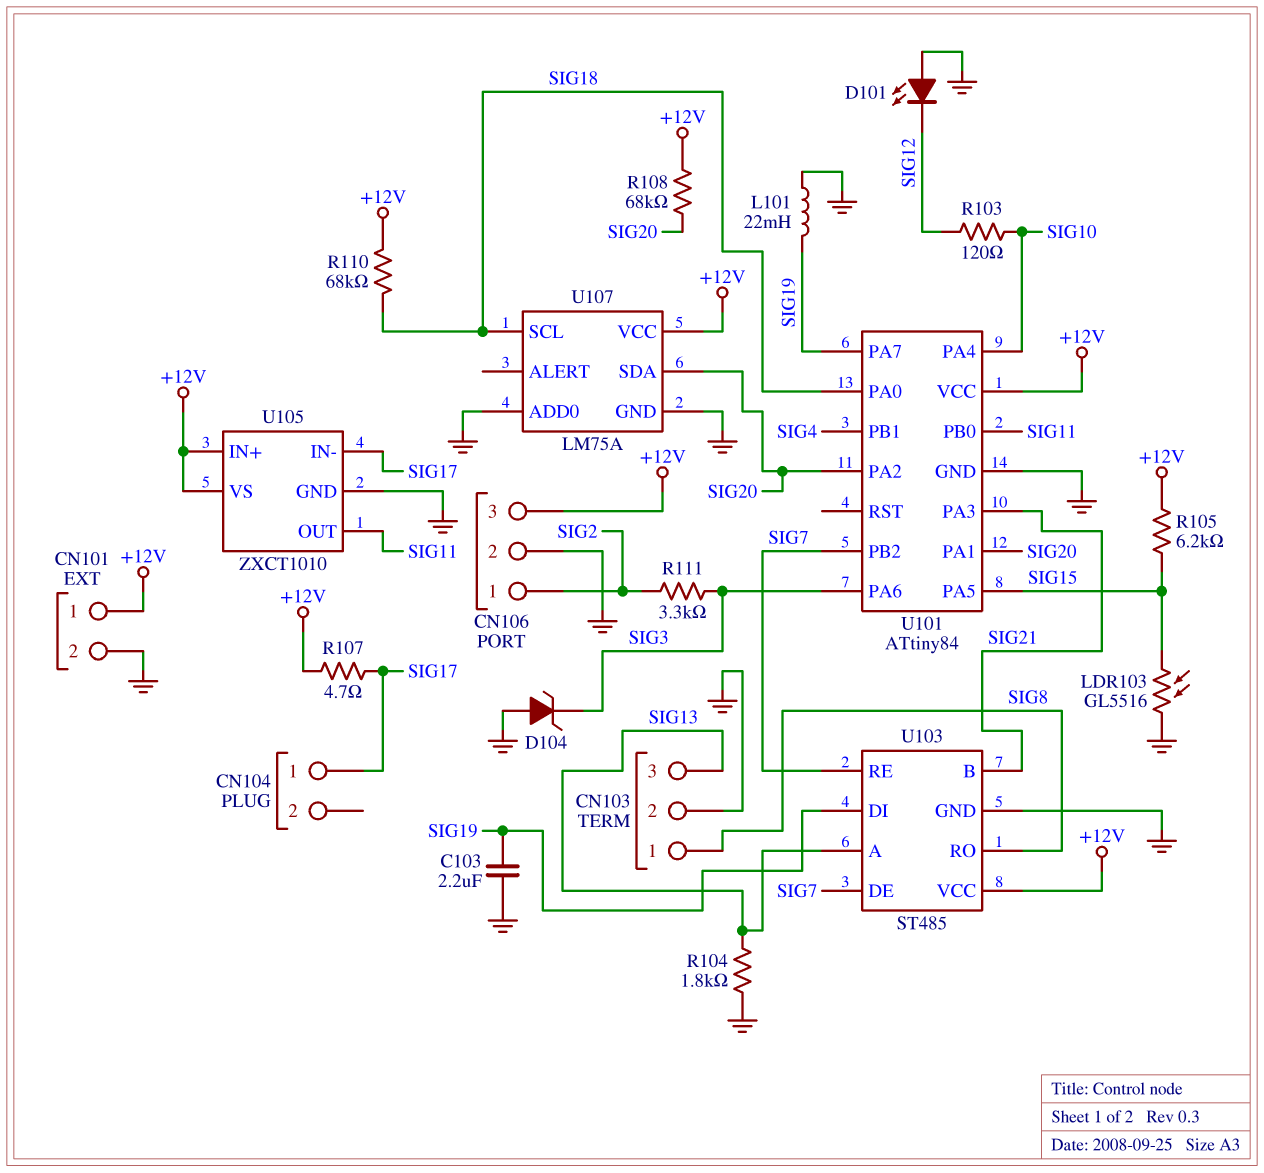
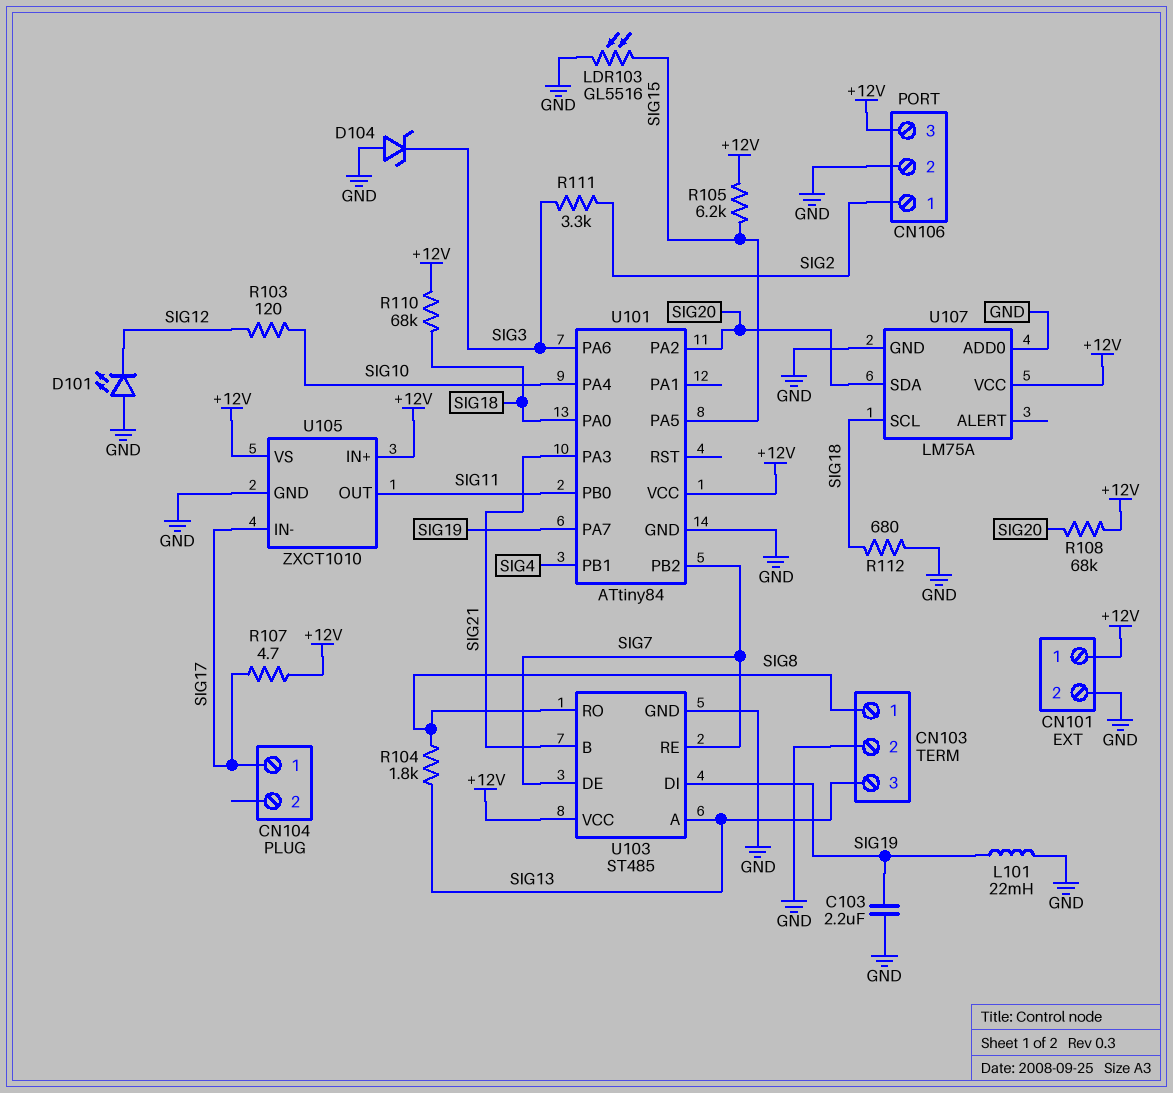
R104: 1.8k (GND, SIG13) -> 1.8k (SIG8, SIG13)
R112: none -> 680 (GND, SIG18)
U101 pin PA1: SIG20 -> none

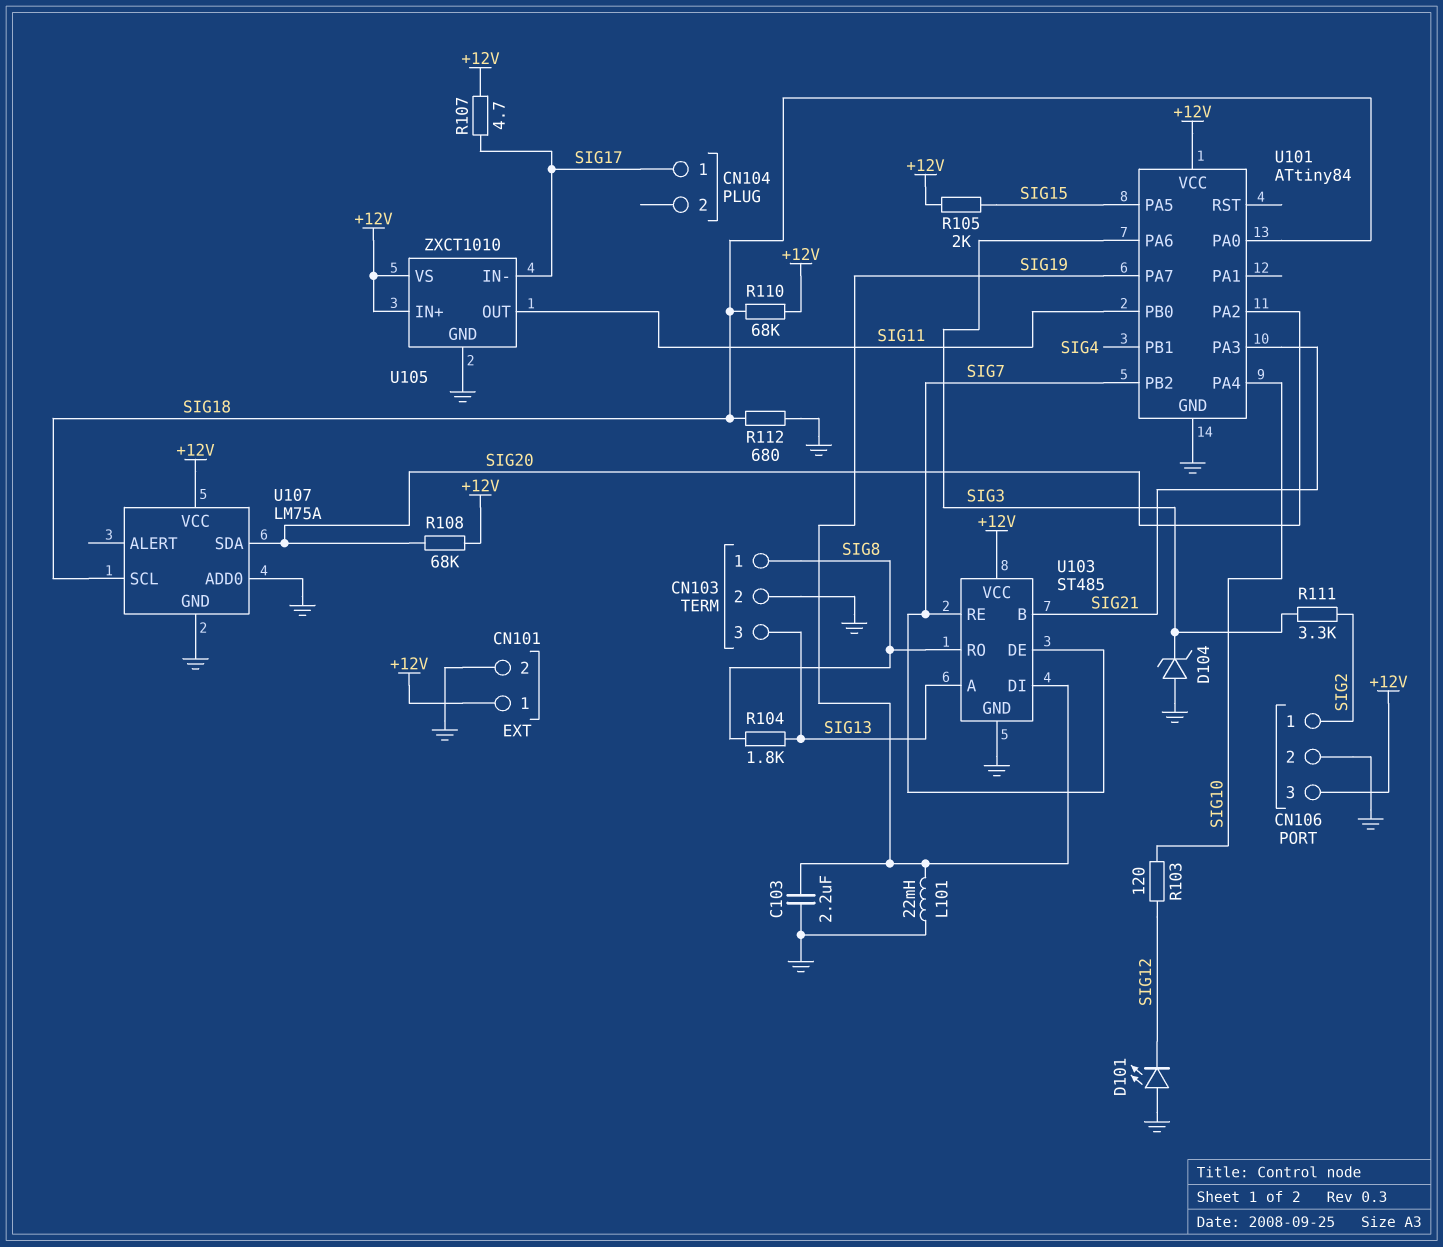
LDR103: GL5516 (GND, SIG15) -> none
R105: 6.2k (+12V, SIG15) -> 2k (+12V, SIG15)

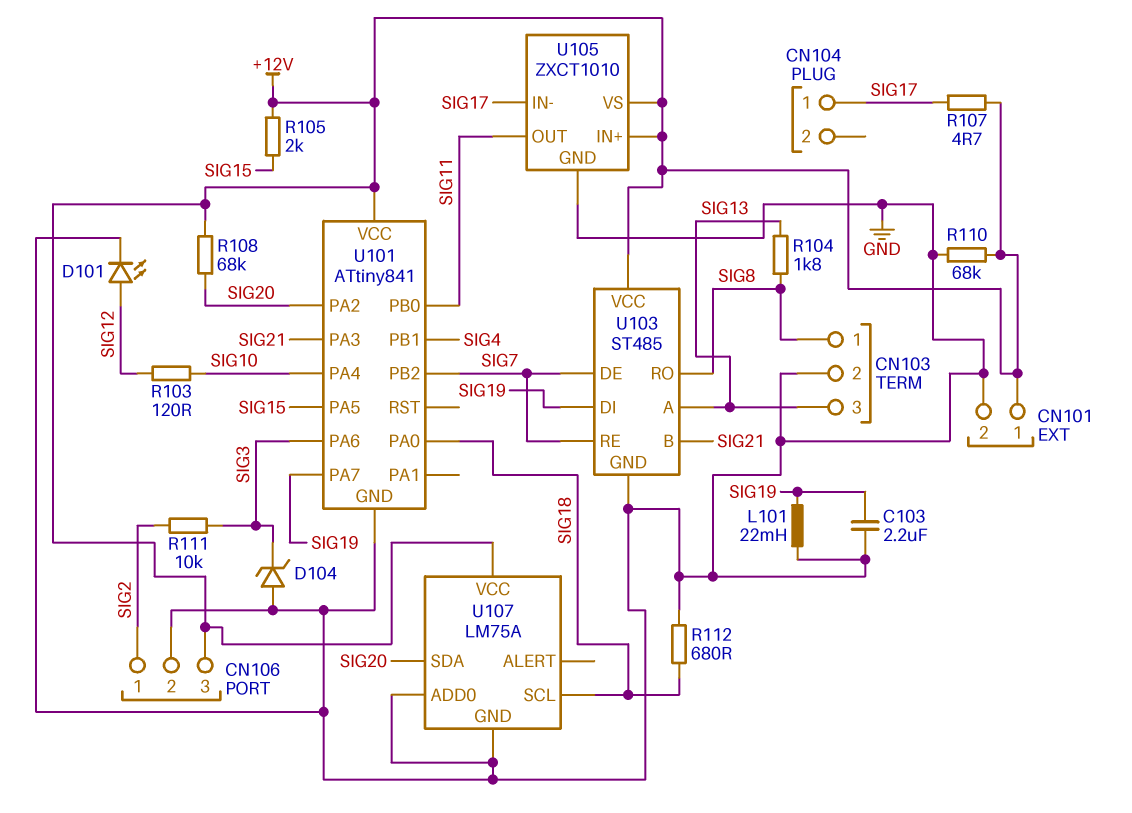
D101: LED (A GND, K SIG12) -> LED (A SIG12, K GND)
R110: 68k (+12V, SIG18) -> 68k (+12V, GND)
R111: 3.3k (SIG2, SIG3) -> 10k (SIG2, SIG3)
U101: ATtiny84 -> ATtiny841

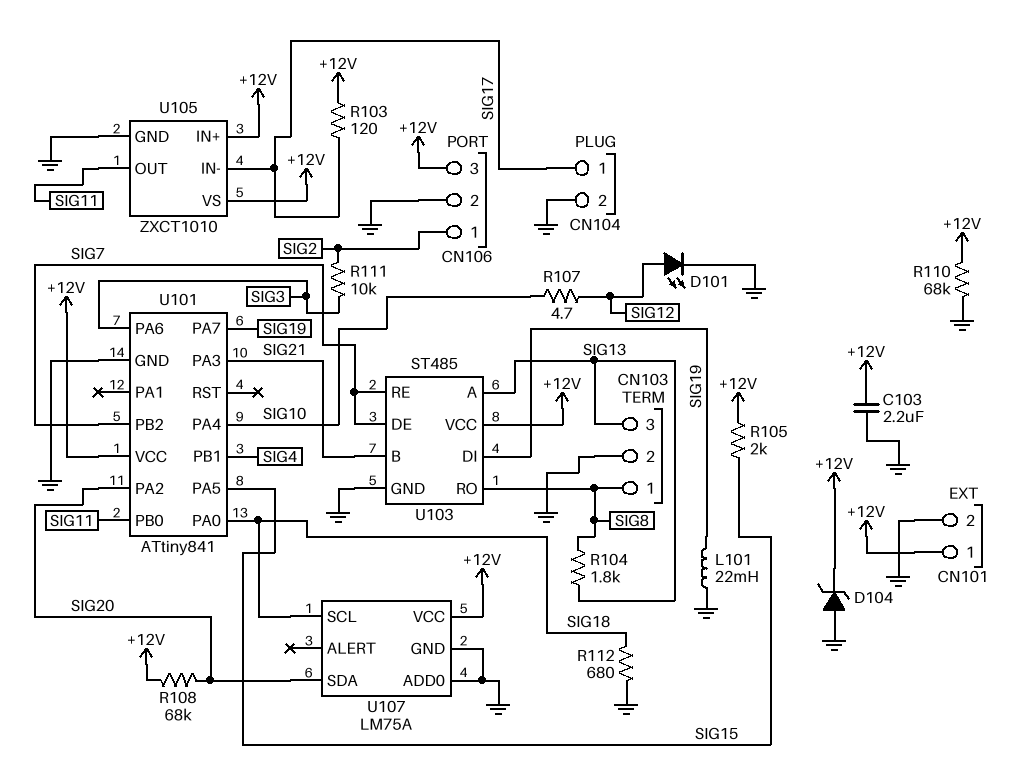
C103: 2.2uF (GND, SIG19) -> 2.2uF (+12V, GND)
CN104 pin 2: none -> GND
D104: zener (A GND, K SIG3) -> zener (A GND, K +12V)
R103: 120 (SIG10, SIG12) -> 120 (+12V, SIG17)
R107: 4.7 (+12V, SIG17) -> 4.7 (SIG10, SIG12)

